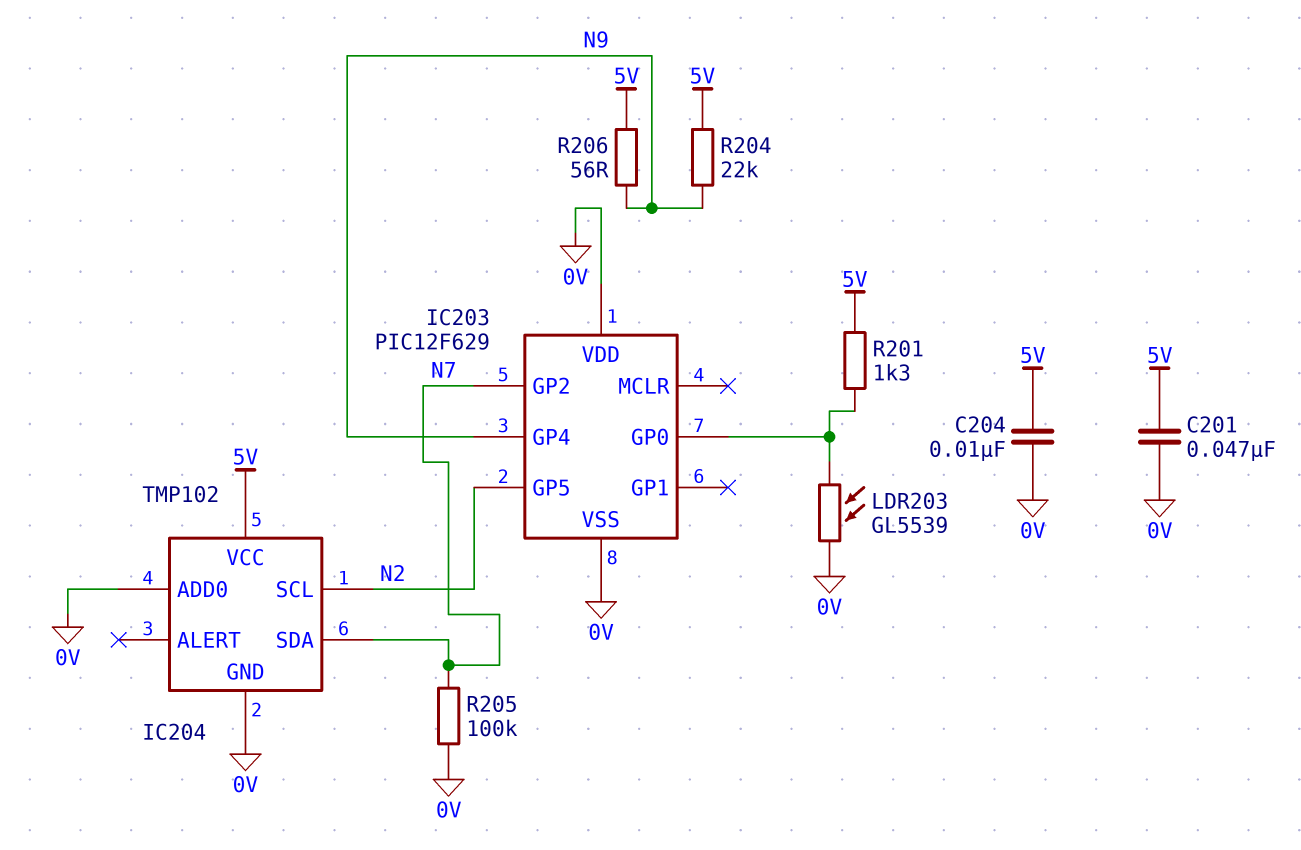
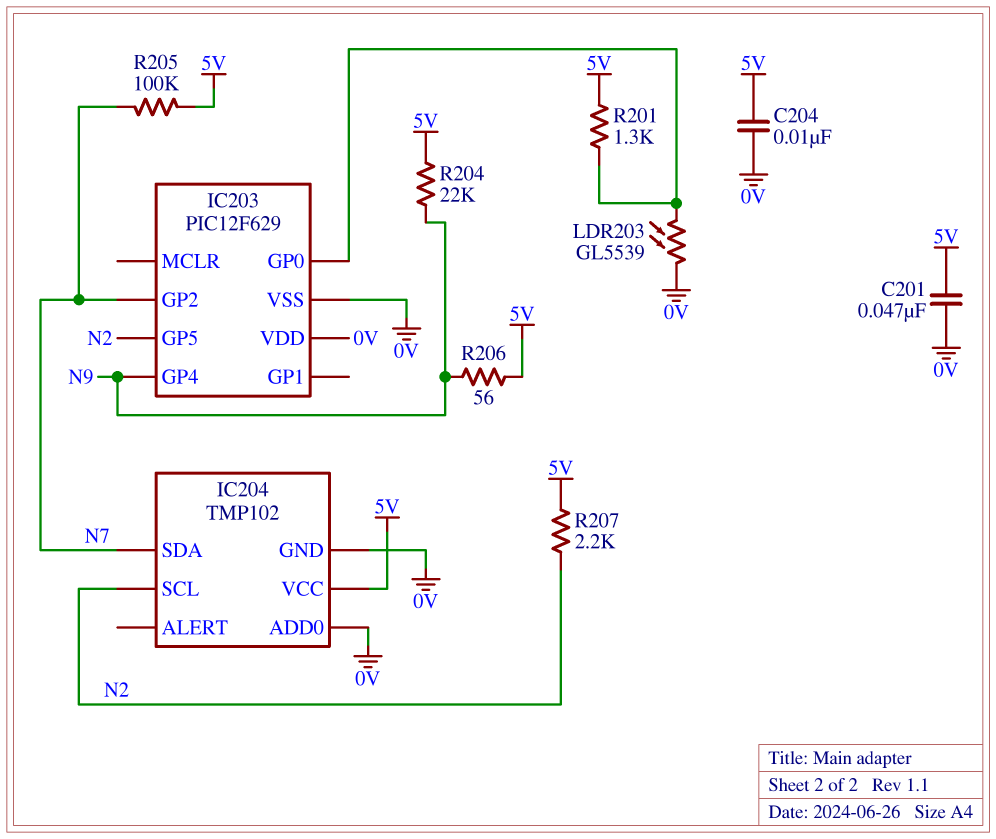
R205: 100k (0V, N7) -> 100k (5V, N7)
R207: none -> 2.2k (5V, N2)

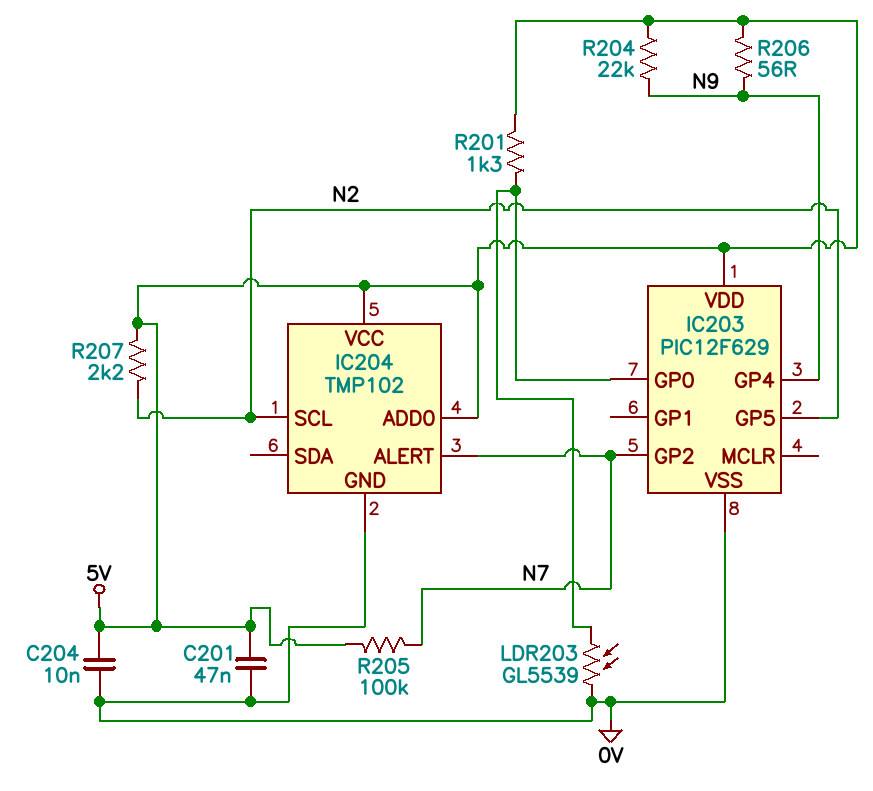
IC203 pin VDD: 0V -> 5V
IC204 pin ADD0: 0V -> 5V
IC204 pin ALERT: none -> N7
IC204 pin SDA: N7 -> none

